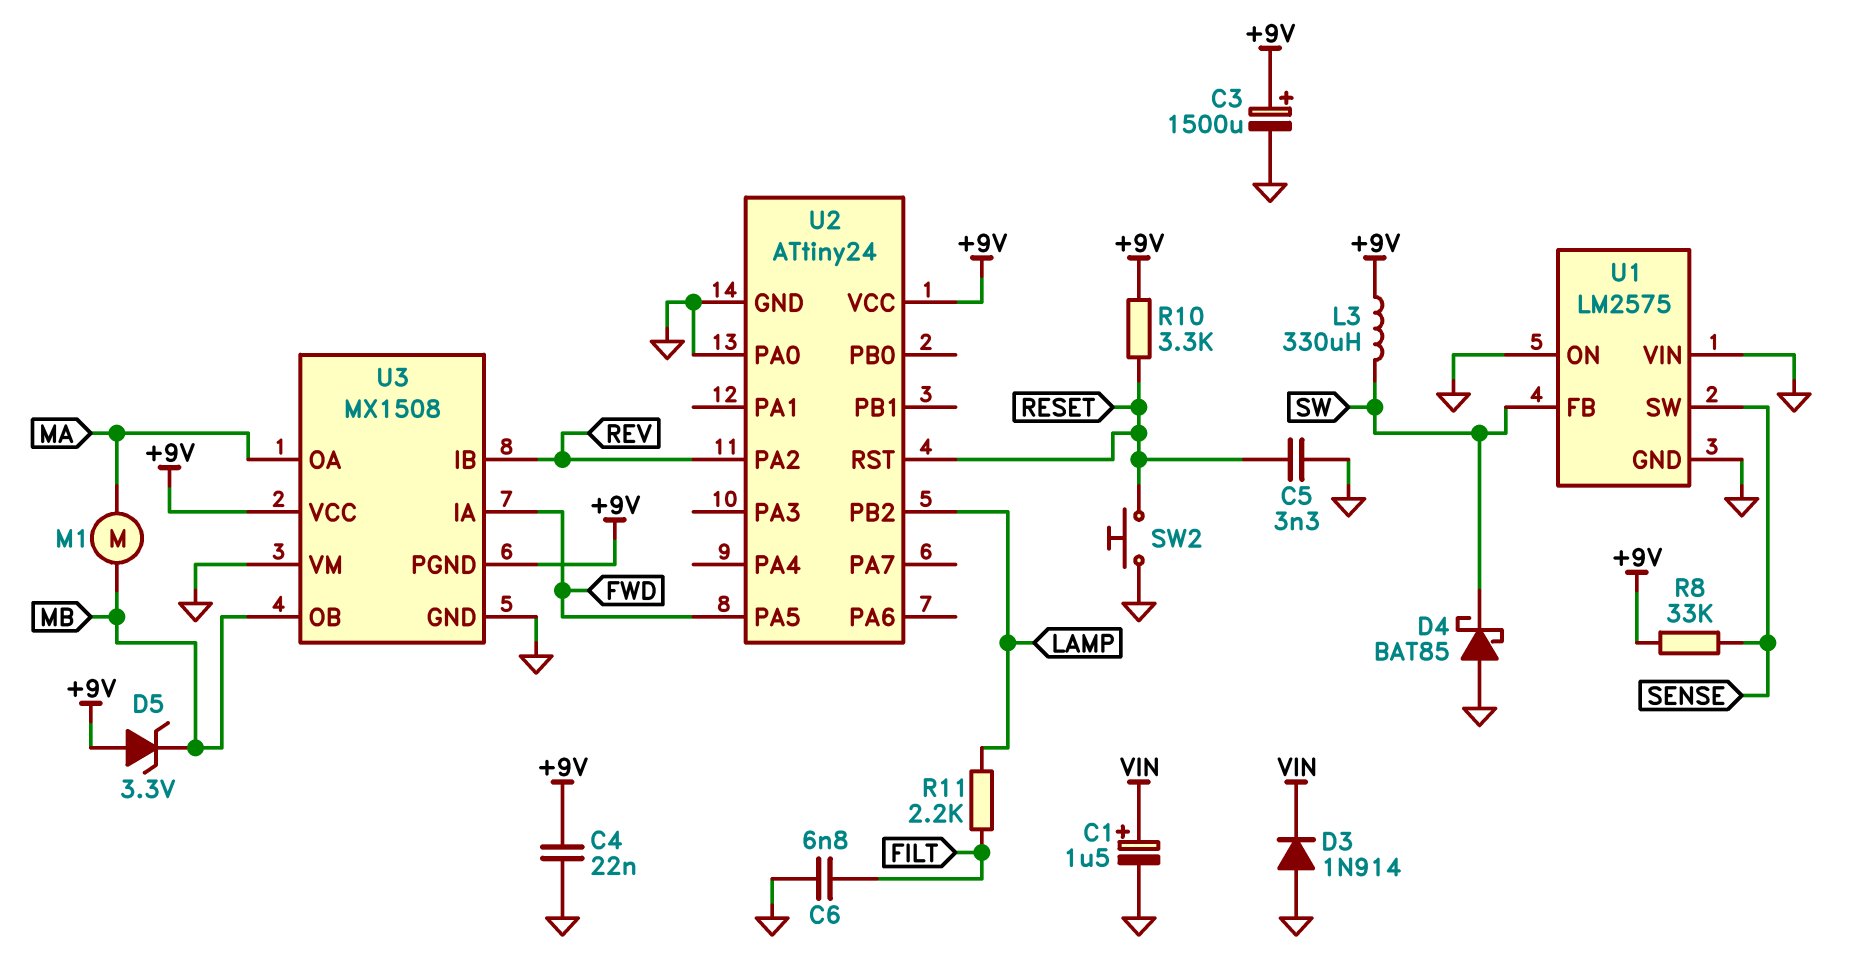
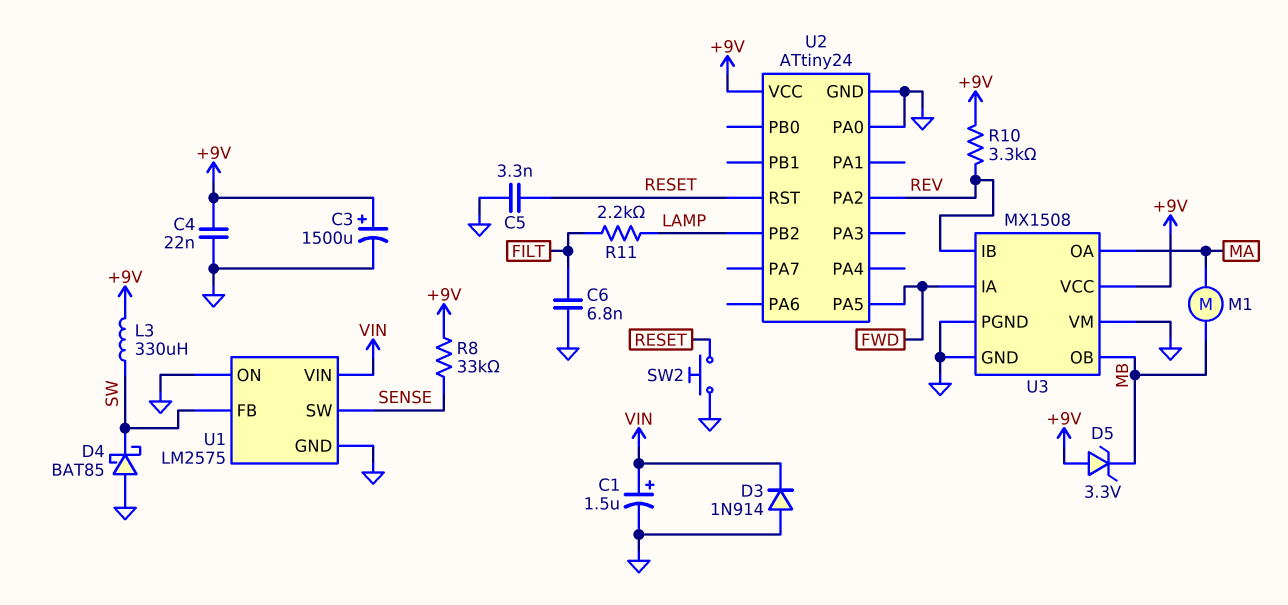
R10: 3.3k (+9V, RESET) -> 3.3k (+9V, REV)
U1 pin VIN: GND -> VIN
U3 pin PGND: +9V -> GND

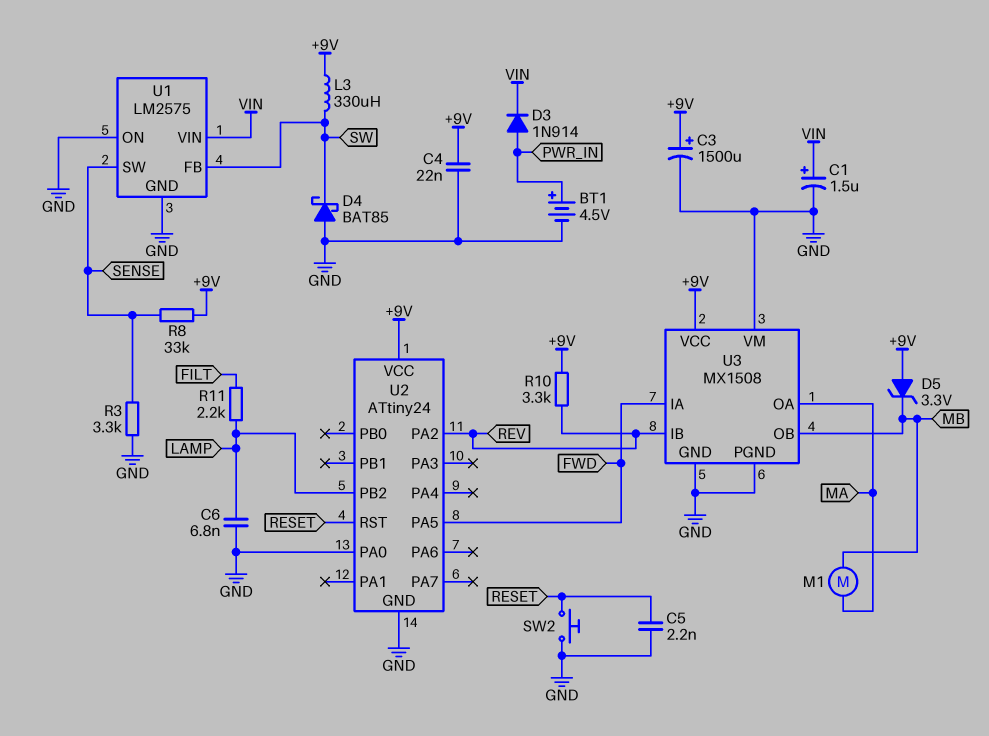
BT1: none -> 4.5V (plus PWR_IN, minus GND)
C5: 3.3nF (GND, RESET) -> 2.2nF (GND, RESET)
C6: 6.8nF (FILT, GND) -> 6.8nF (GND, LAMP)
D3: diode 1N914 (A GND, K VIN) -> diode 1N914 (A PWR_IN, K VIN)
R3: none -> 3.3k (GND, SENSE)

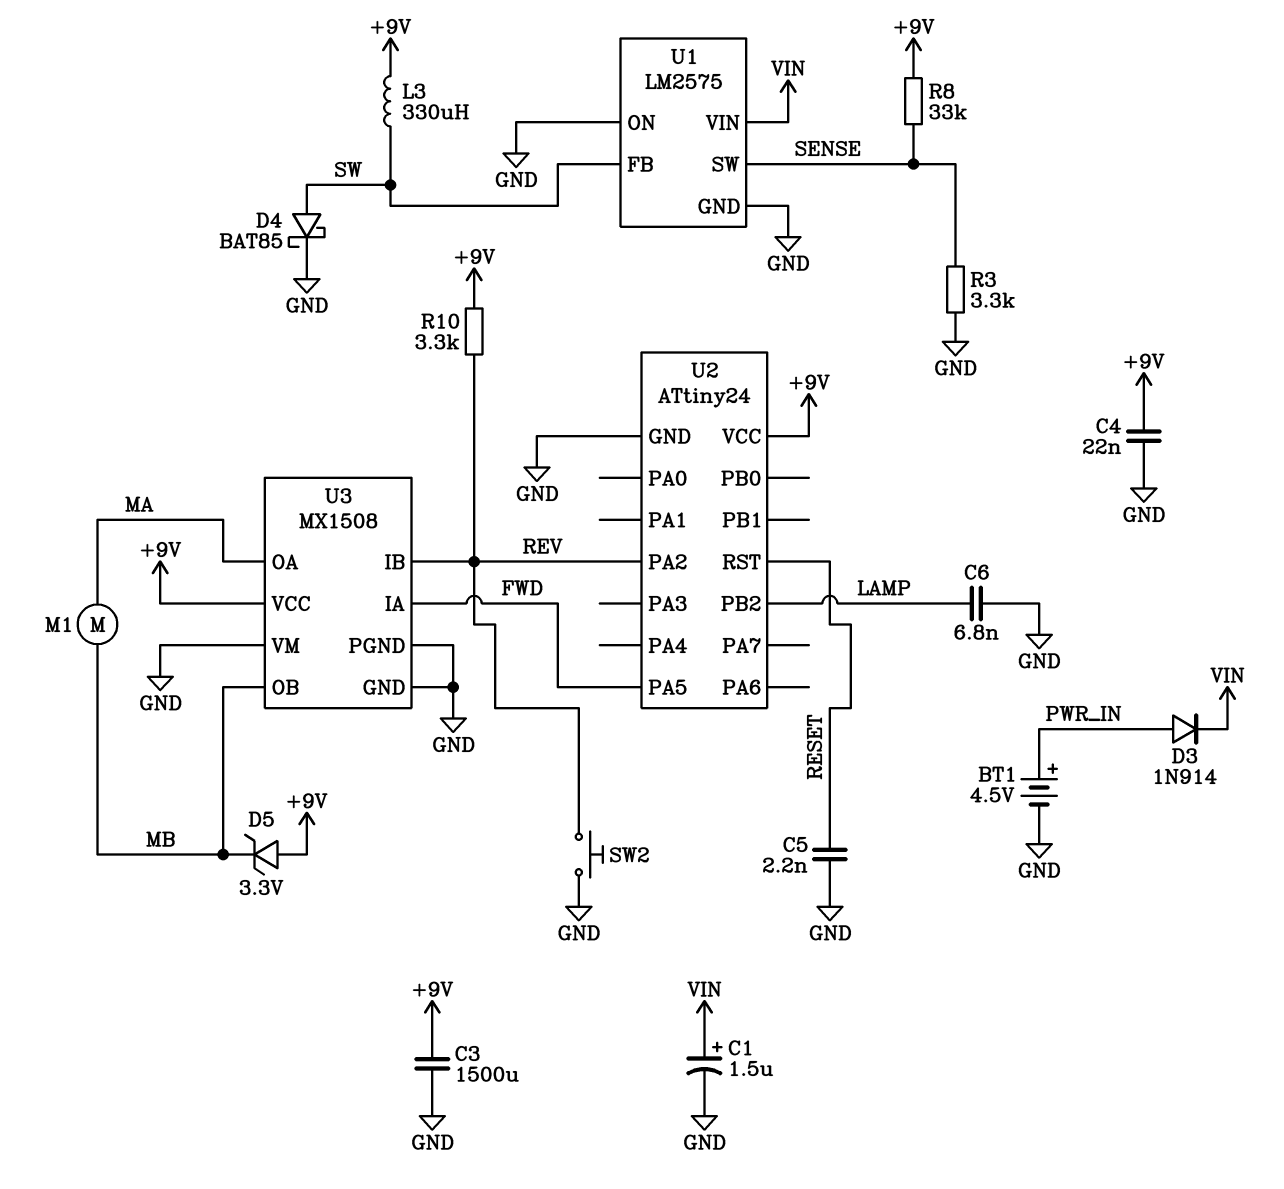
C3: 1500uF (plus +9V, minus GND) -> 1500uF (+9V, GND)
D4: schottky BAT85 (A GND, K SW) -> schottky BAT85 (A SW, K GND)
R11: 2.2k (FILT, LAMP) -> none
SW2: button (GND, RESET) -> button (GND, REV)
U2 pin PA0: GND -> none

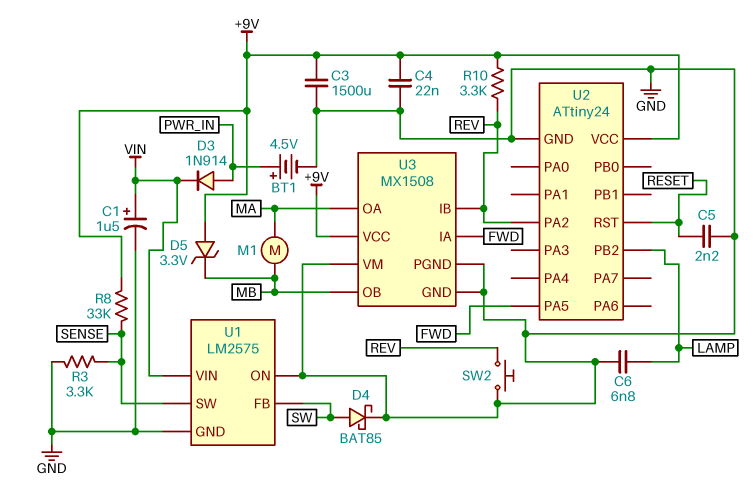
L3: 330uH (+9V, SW) -> none

